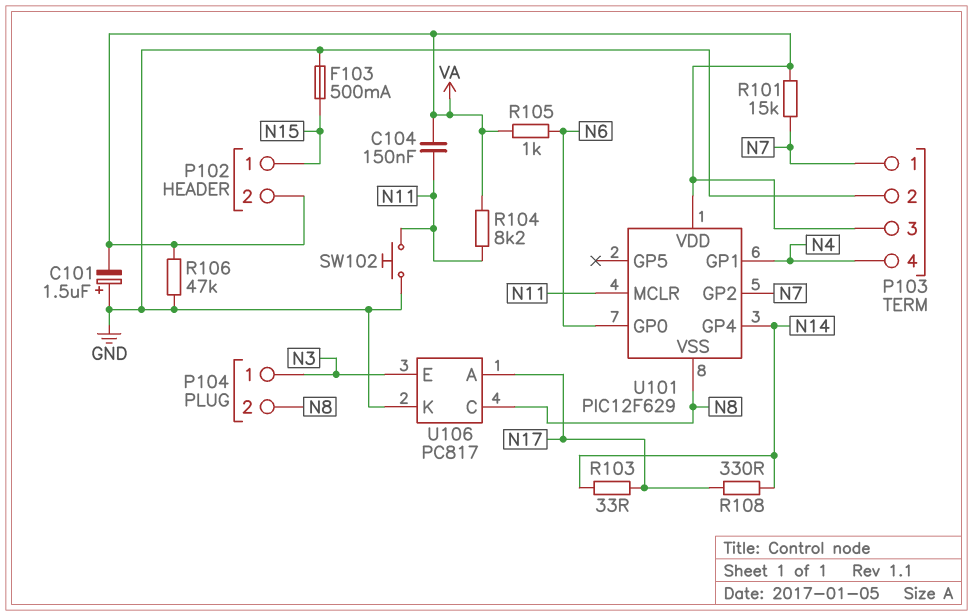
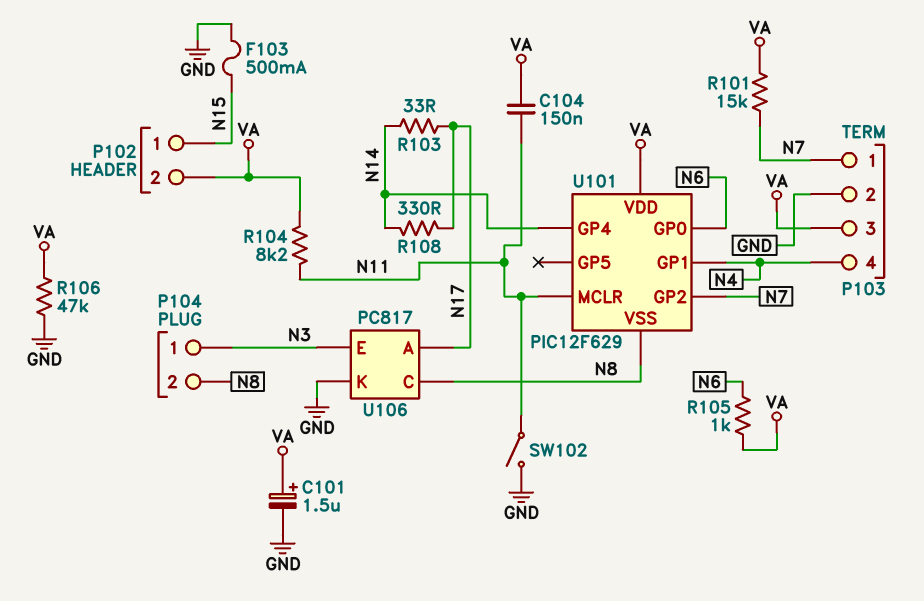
C101: 1.5uF (plus GND, minus VA) -> 1.5uF (plus VA, minus GND)
SW102: button (GND, N11) -> switch (GND, N11)

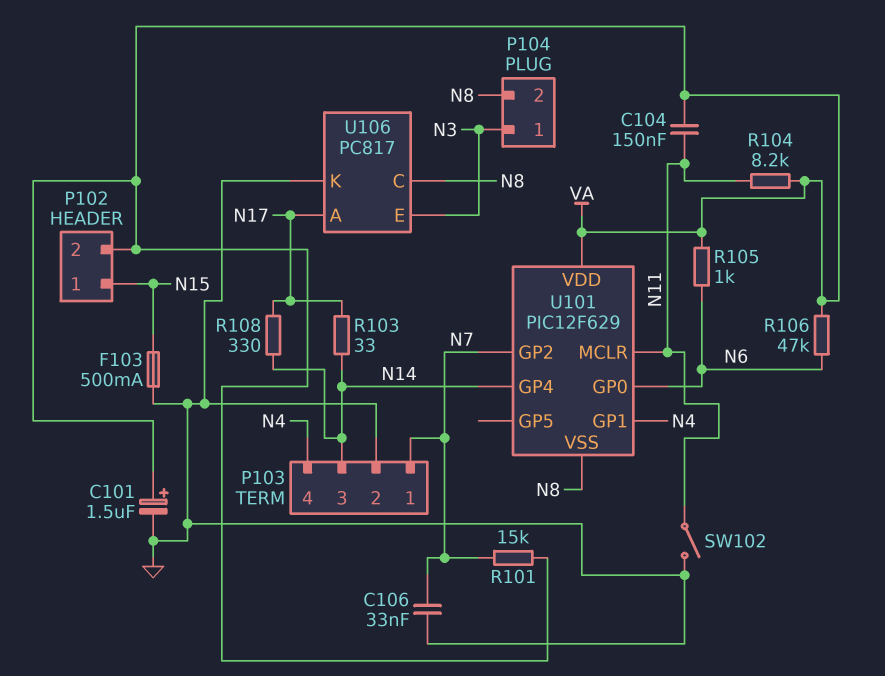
C106: none -> 33nF (GND, N7)
P103 pin 3: VA -> N14
R106: 47k (GND, VA) -> 47k (N6, VA)

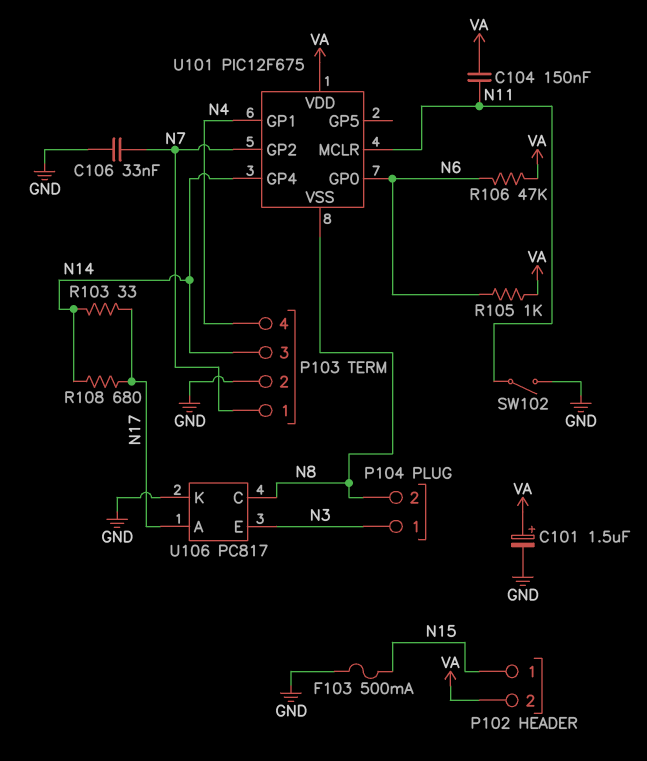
R101: 15k (N7, VA) -> none
R104: 8.2k (N11, VA) -> none
R108: 330 (N14, N17) -> 680 (N14, N17)
U101: PIC12F629 -> PIC12F675

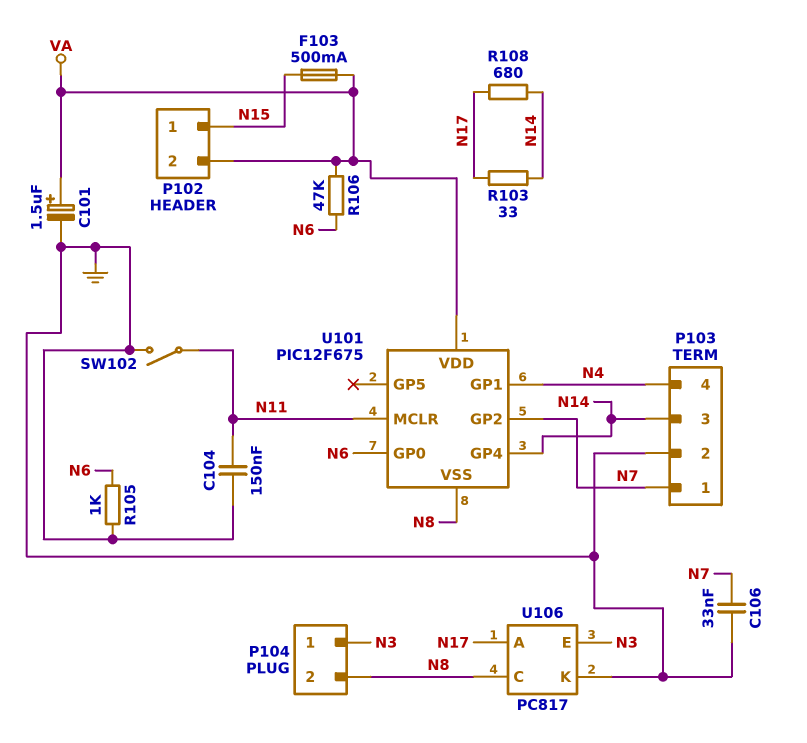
C104: 150nF (N11, VA) -> 150nF (GND, N11)
F103: 500mA (GND, N15) -> 500mA (N15, VA)
R105: 1k (N6, VA) -> 1k (GND, N6)

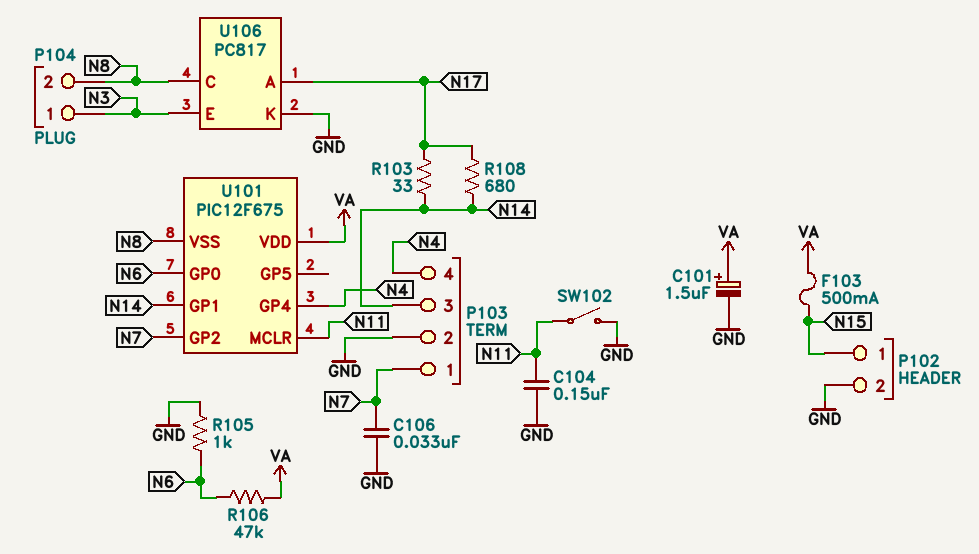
P102 pin 2: VA -> GND
U101 pin GP1: N4 -> N14
U101 pin GP4: N14 -> N4

